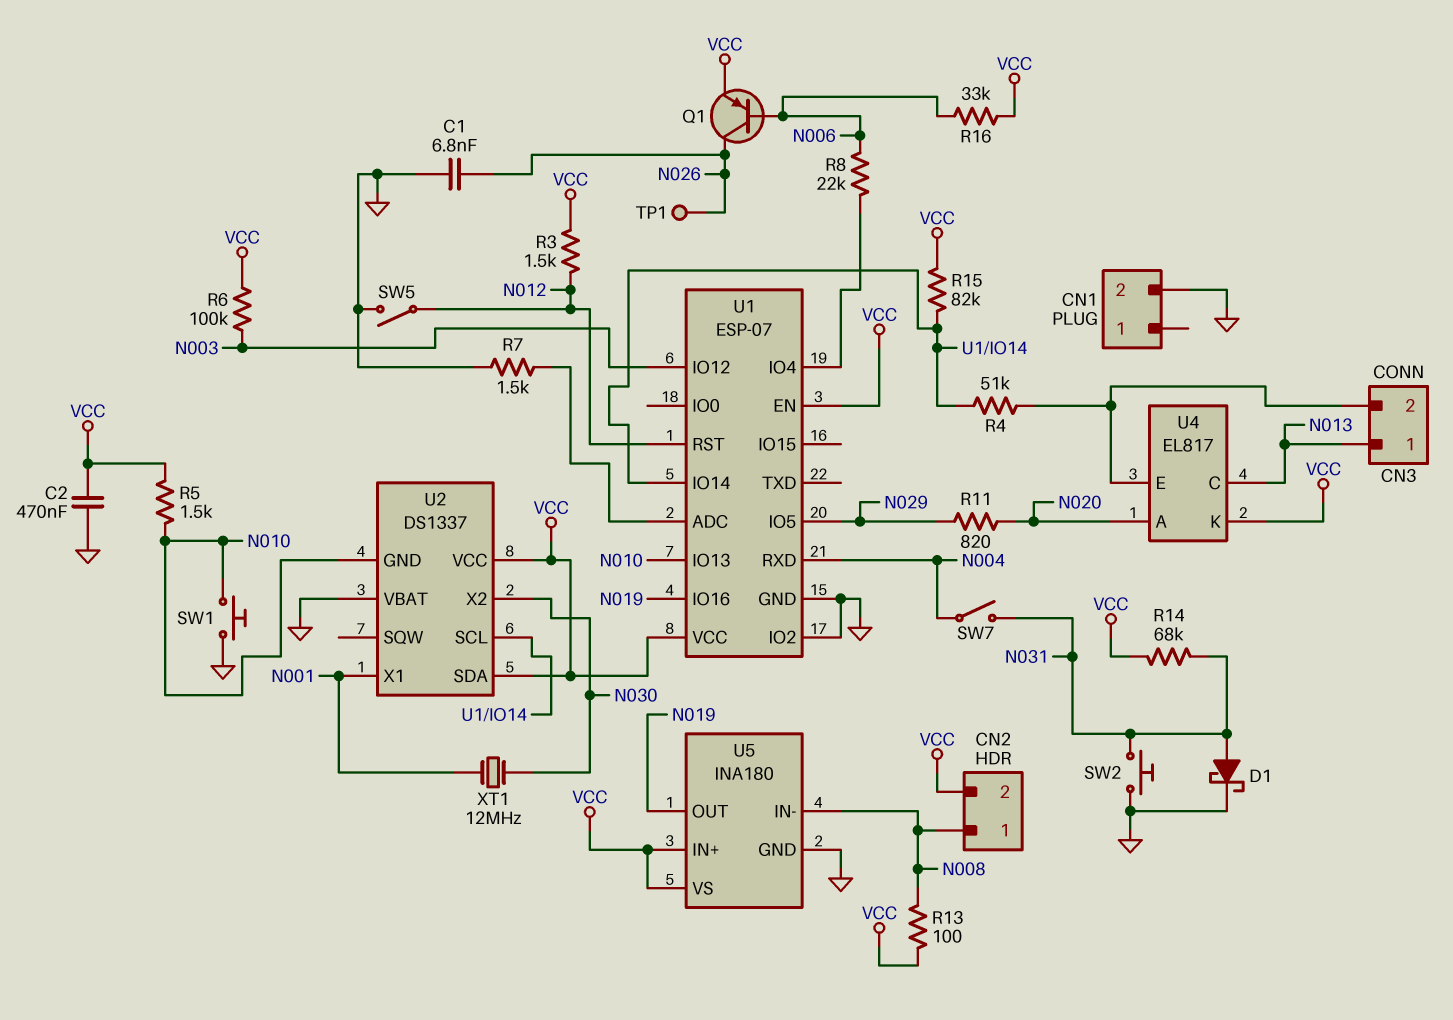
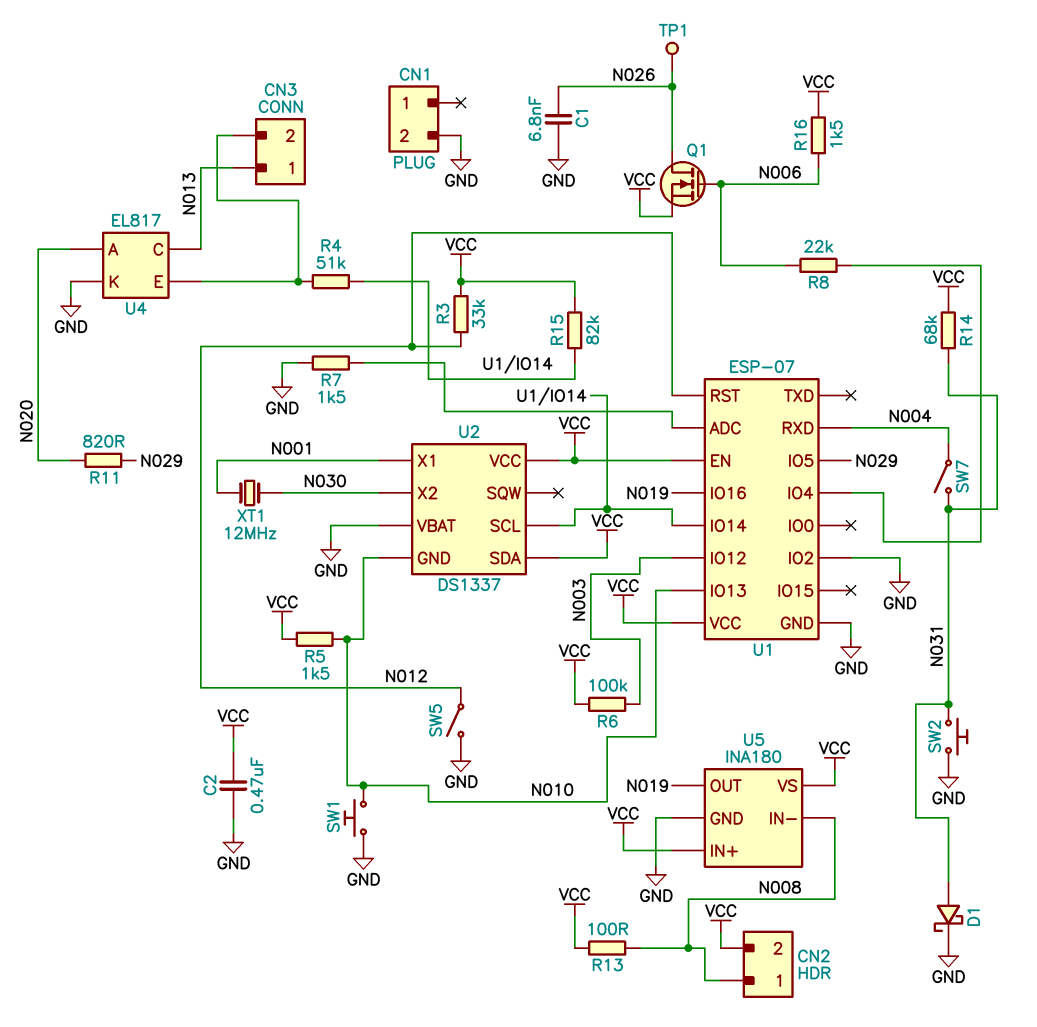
Q1: PNP (B N006, C N026, E VCC) -> NMOS (G N006, D N026, S VCC)
R3: 1.5k (N012, VCC) -> 33k (N012, VCC)
R16: 33k (N006, VCC) -> 1.5k (N006, VCC)
U4 pin K: VCC -> GND

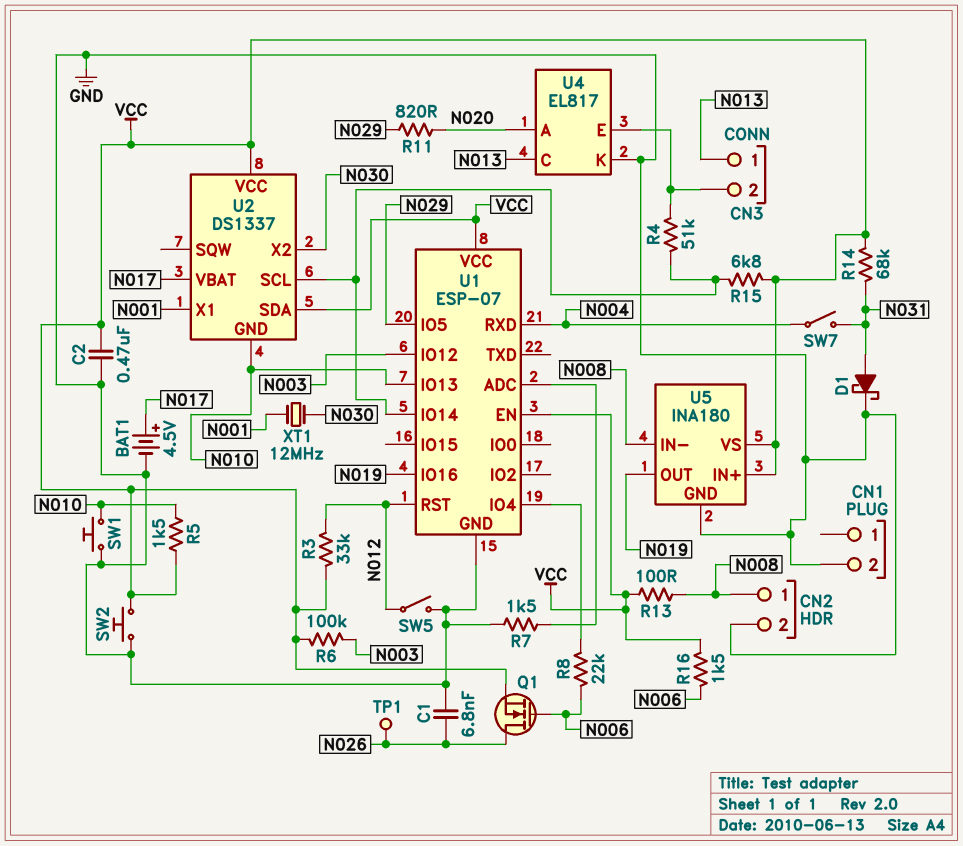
BAT1: none -> 4.5V (plus N017, minus GND)
CN2 pin 2: VCC -> GND
R15: 82k (U1/IO14, VCC) -> 6.8k (U1/IO14, VCC)
SW2: button (GND, N031) -> button (GND, VCC)
U1 pin IO2: GND -> none
U2 pin VBAT: GND -> N017

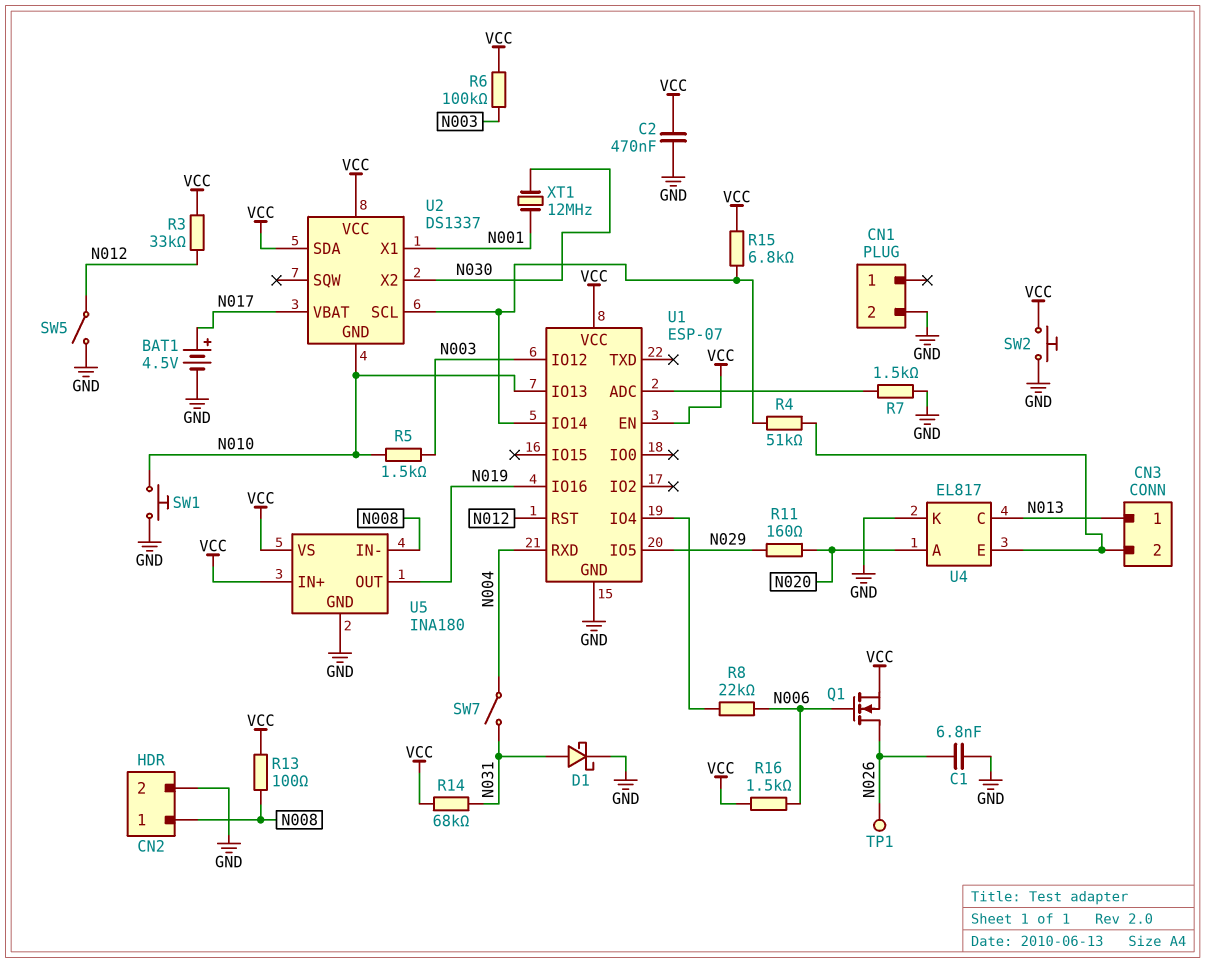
R5: 1.5k (N010, VCC) -> 1.5k (N003, N010)
R11: 820 (N020, N029) -> 160 (N020, N029)

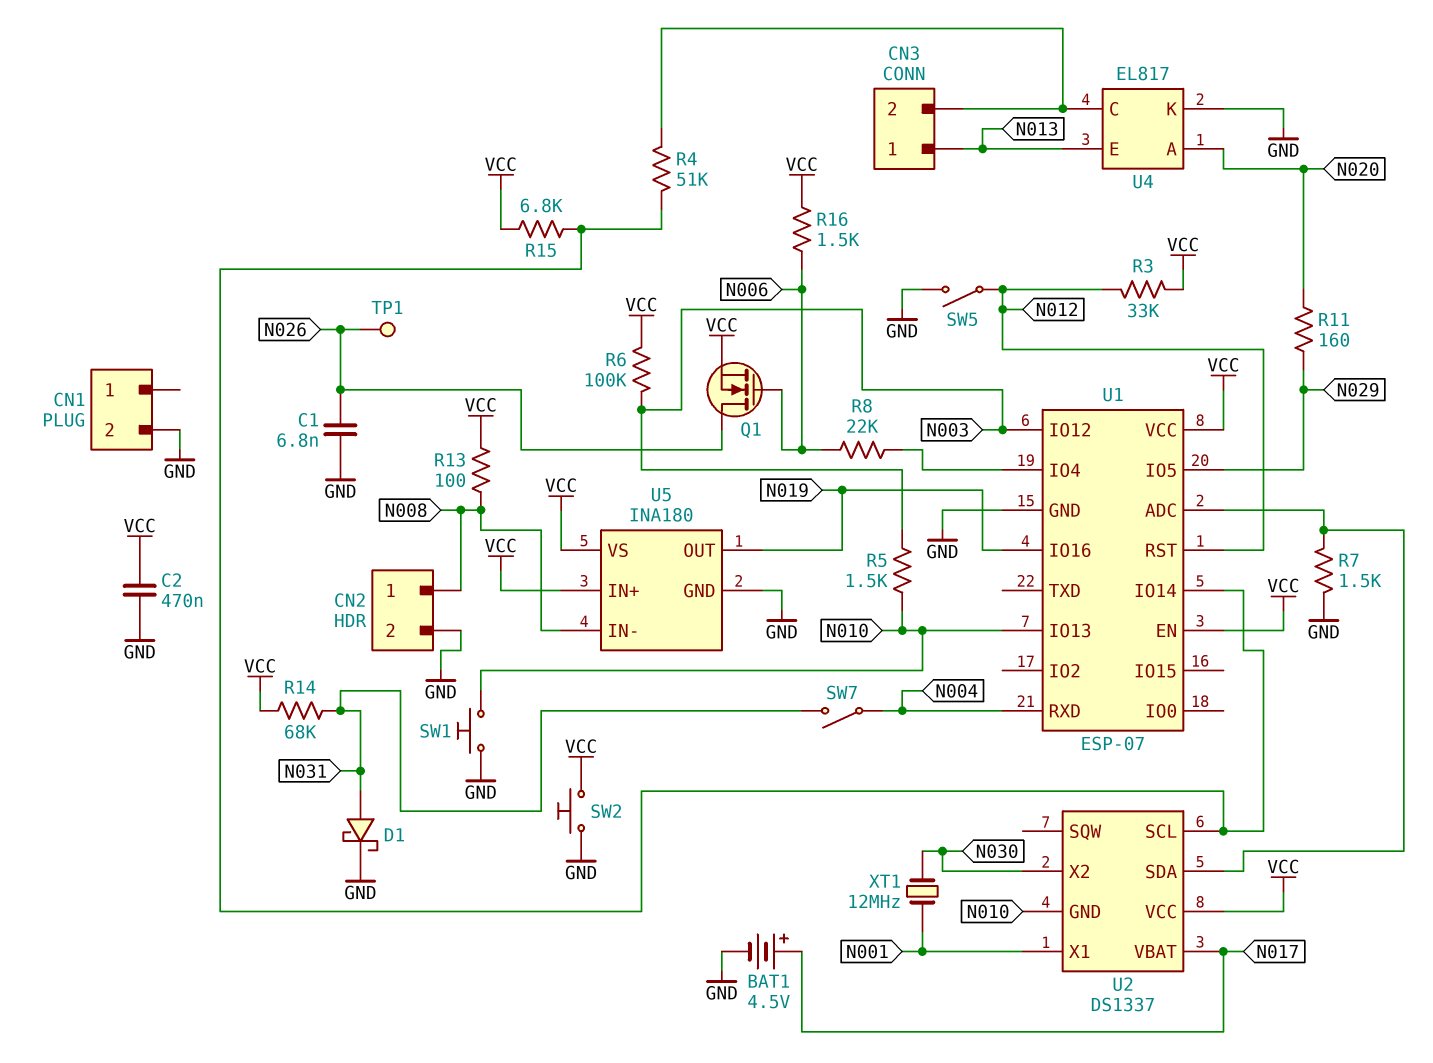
U2 pin SDA: VCC -> U1/ADC
U4 pin C: N013 -> CN3/2
U4 pin E: CN3/2 -> N013

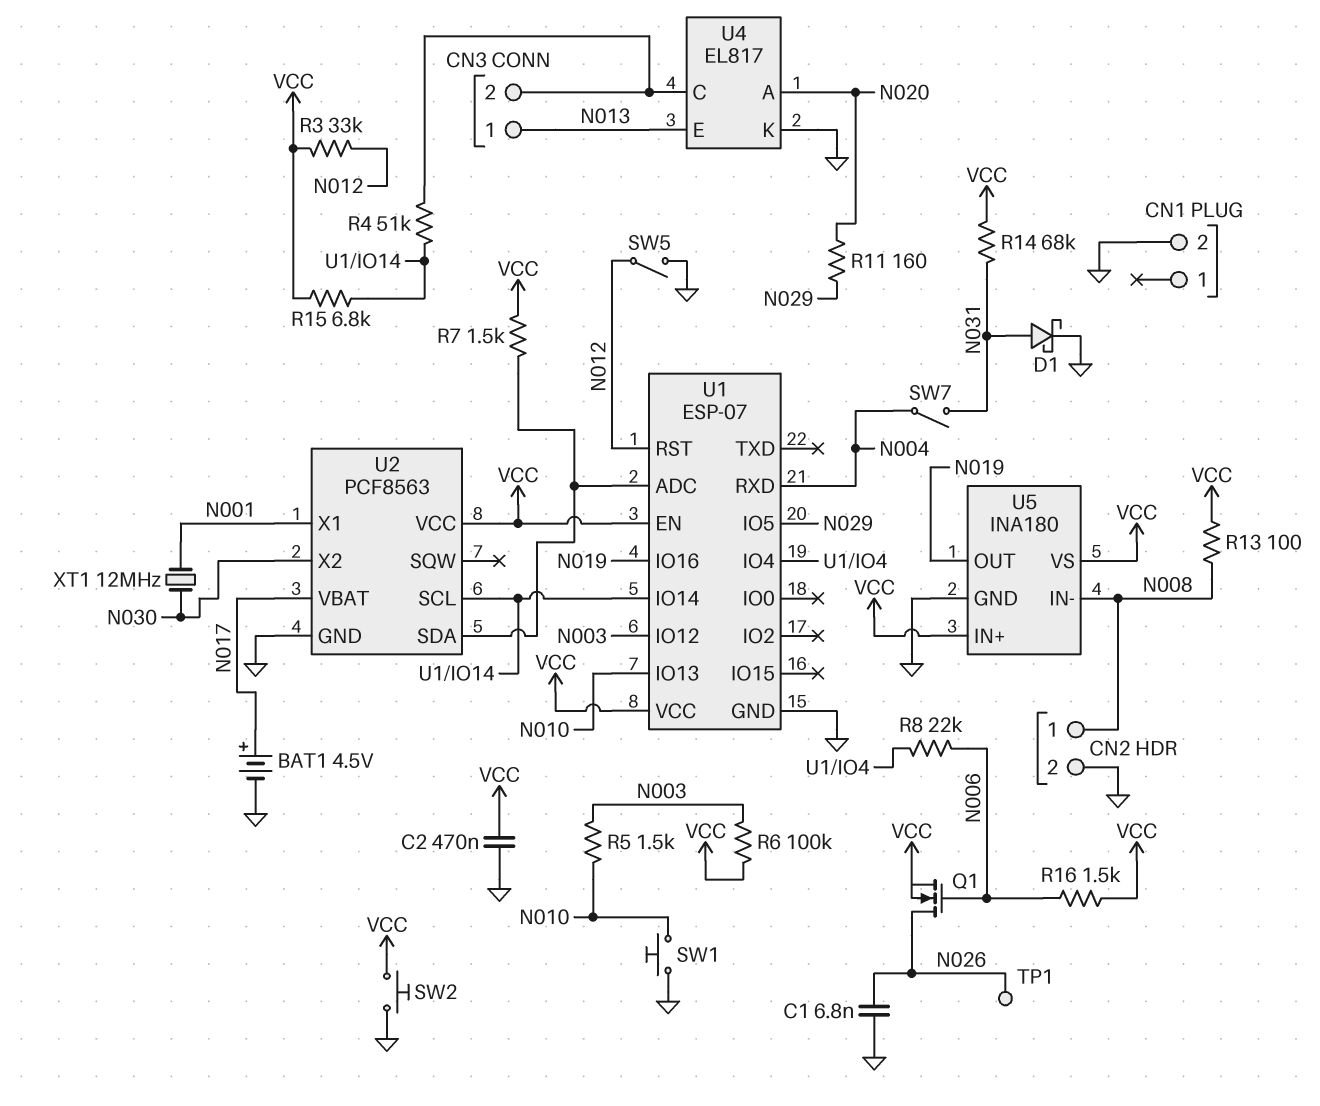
R7: 1.5k (GND, U1/ADC) -> 1.5k (U1/ADC, VCC)
U2: DS1337 -> PCF8563
U2 pin GND: N010 -> GND

